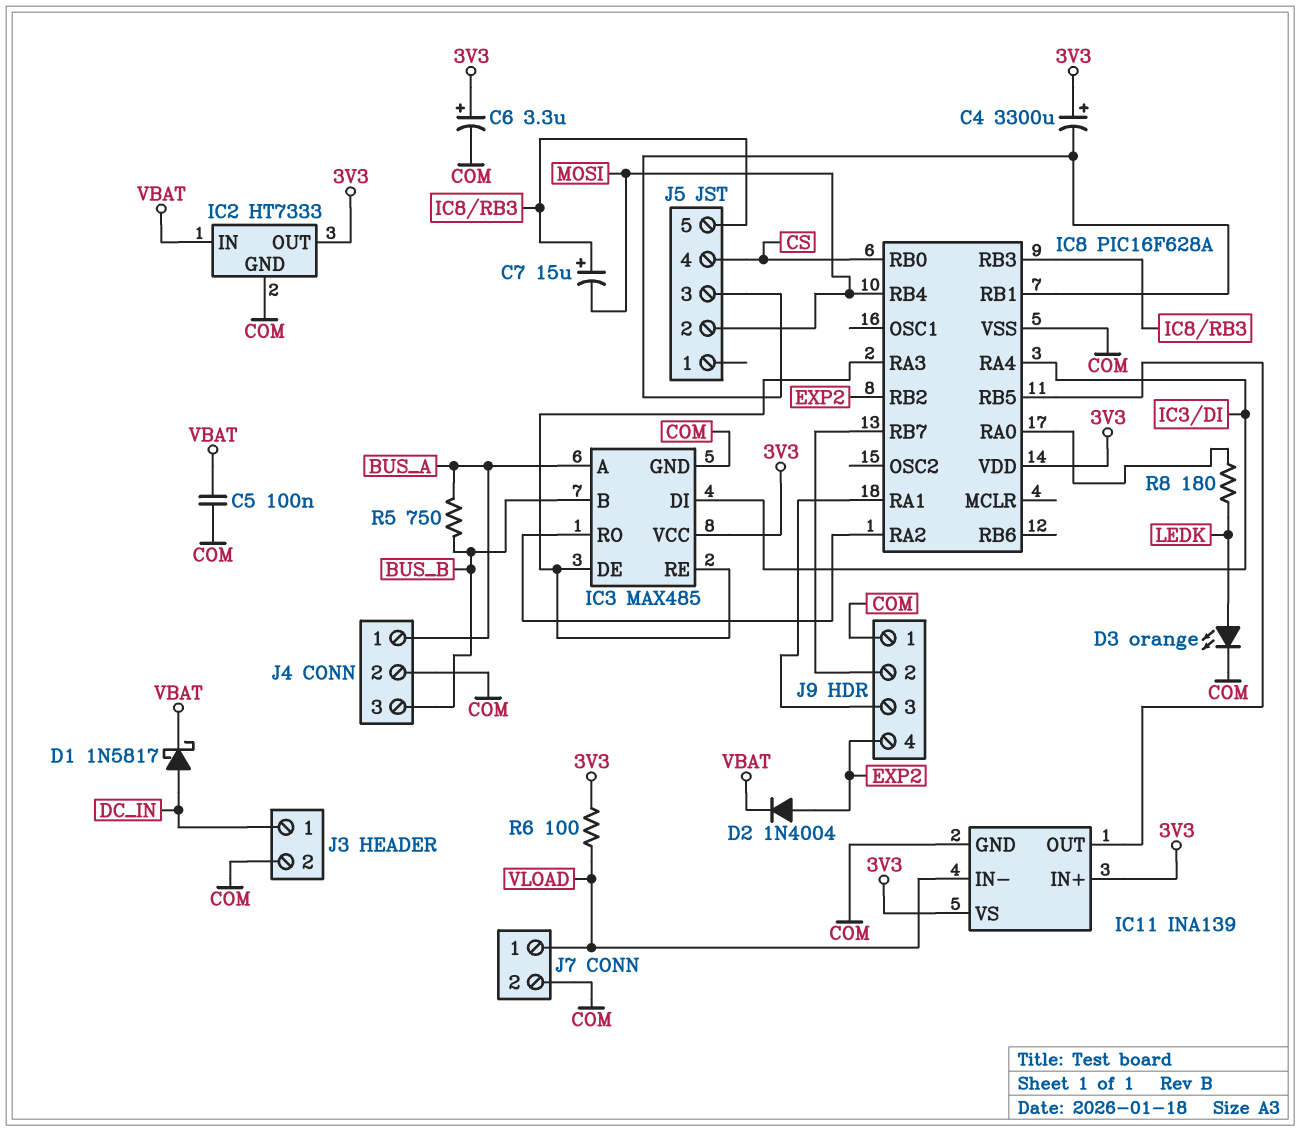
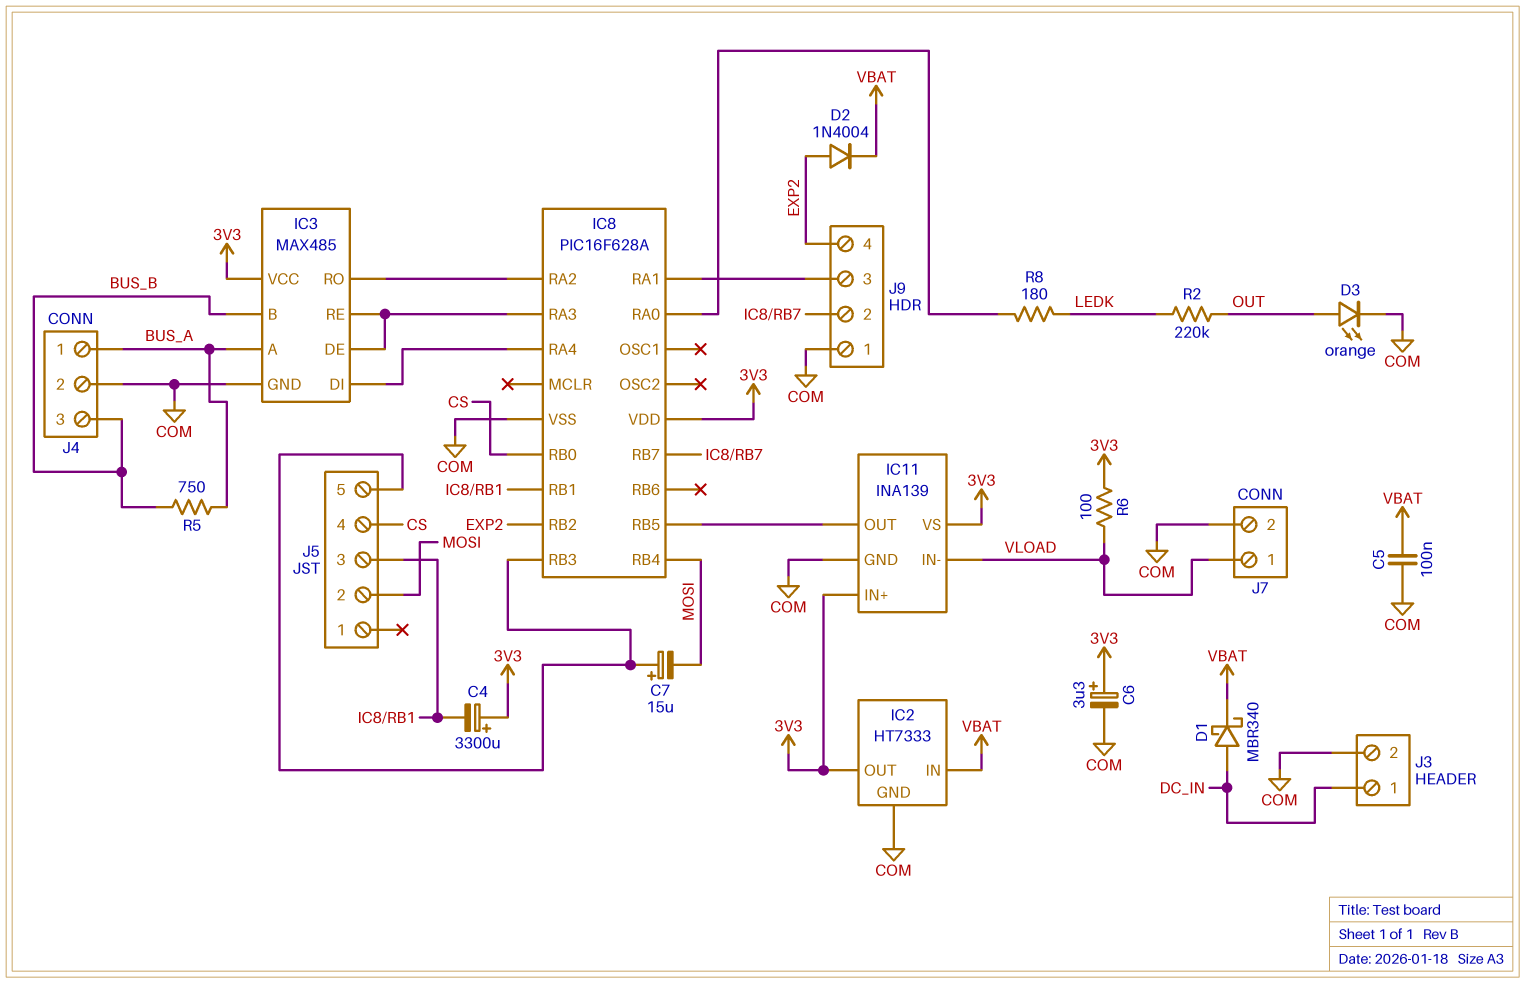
D1: schottky 1N5817 (A DC_IN, K VBAT) -> schottky MBR340 (A DC_IN, K VBAT)
D3: LED orange (A LEDK, K COM) -> LED orange (A OUT, K COM)
R2: none -> 220k (LEDK, OUT)

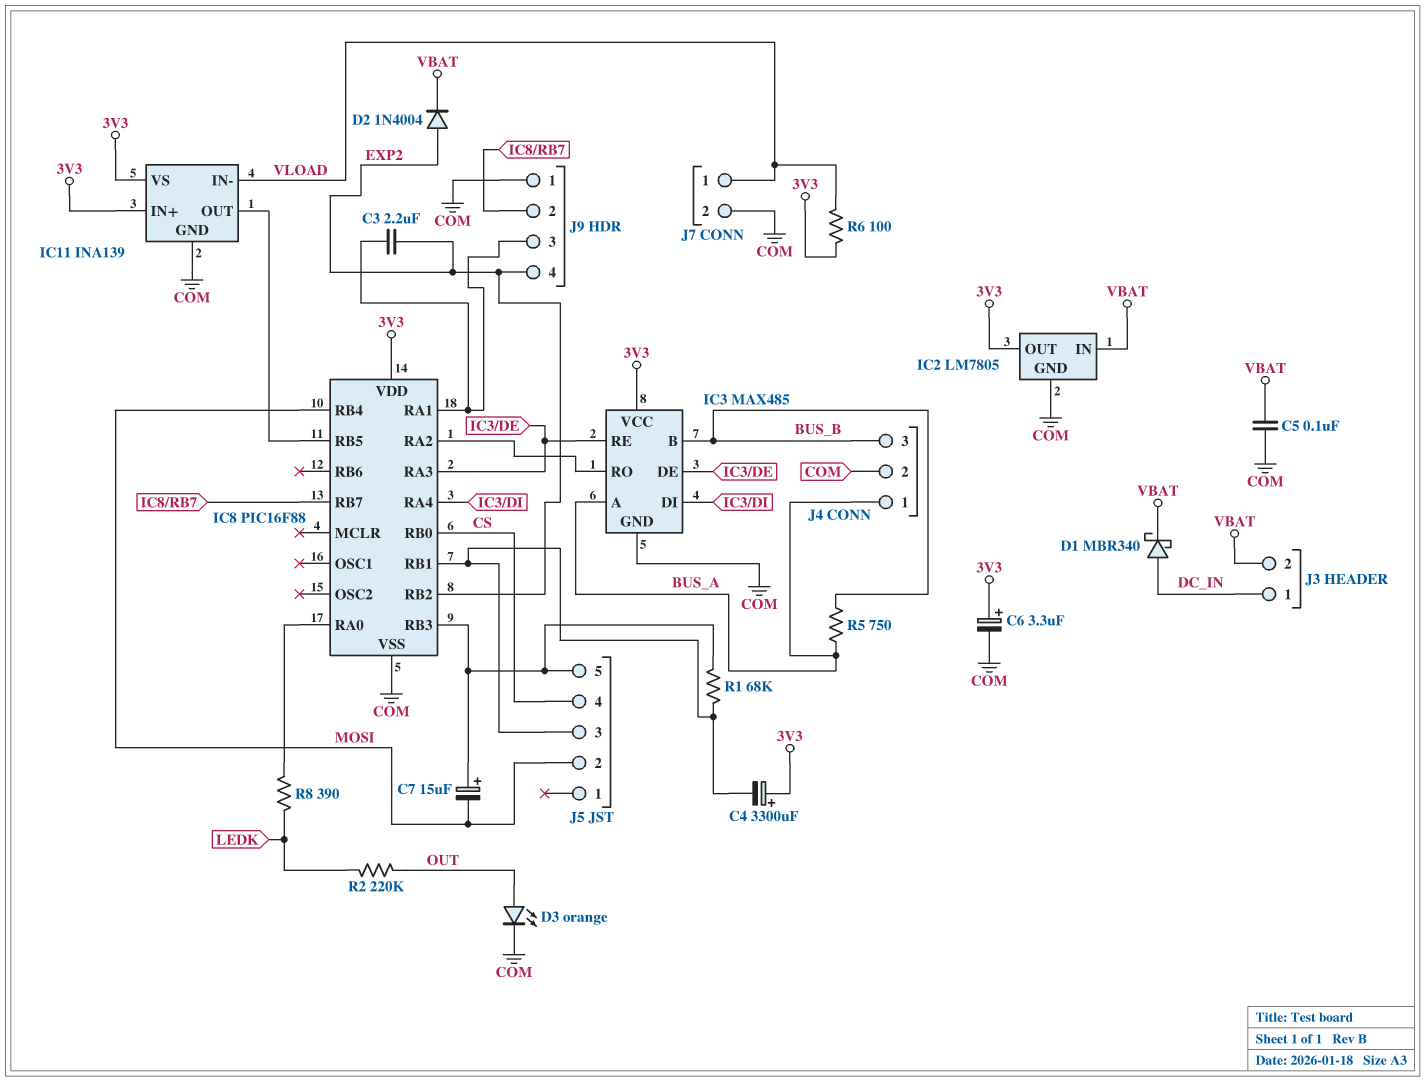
C3: none -> 2.2uF (EXP2, IC8/RA1)
IC2: HT7333 -> LM7805
IC8: PIC16F628A -> PIC16F88
J3 pin 2: COM -> VBAT
R1: none -> 68k (IC8/RB1, IC8/RB3)
R8: 180 (IC8/RA0, LEDK) -> 390 (IC8/RA0, LEDK)

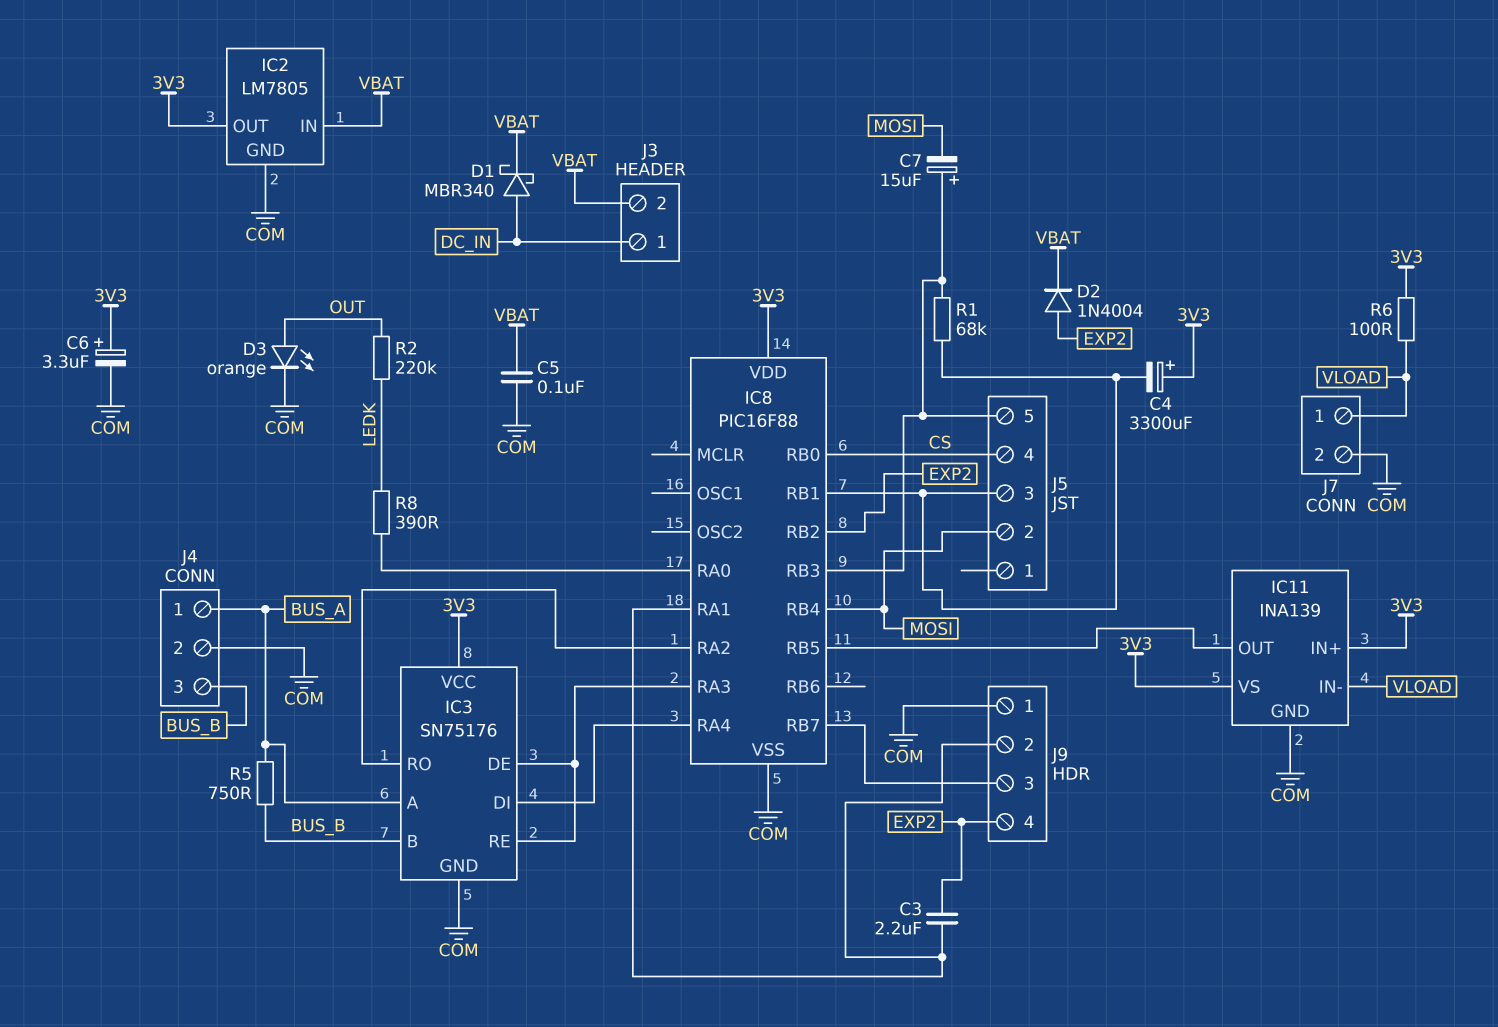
IC3: MAX485 -> SN75176
J9 pin 2: IC8/RB7 -> IC8/RA1
J9 pin 3: IC8/RA1 -> IC8/RB7

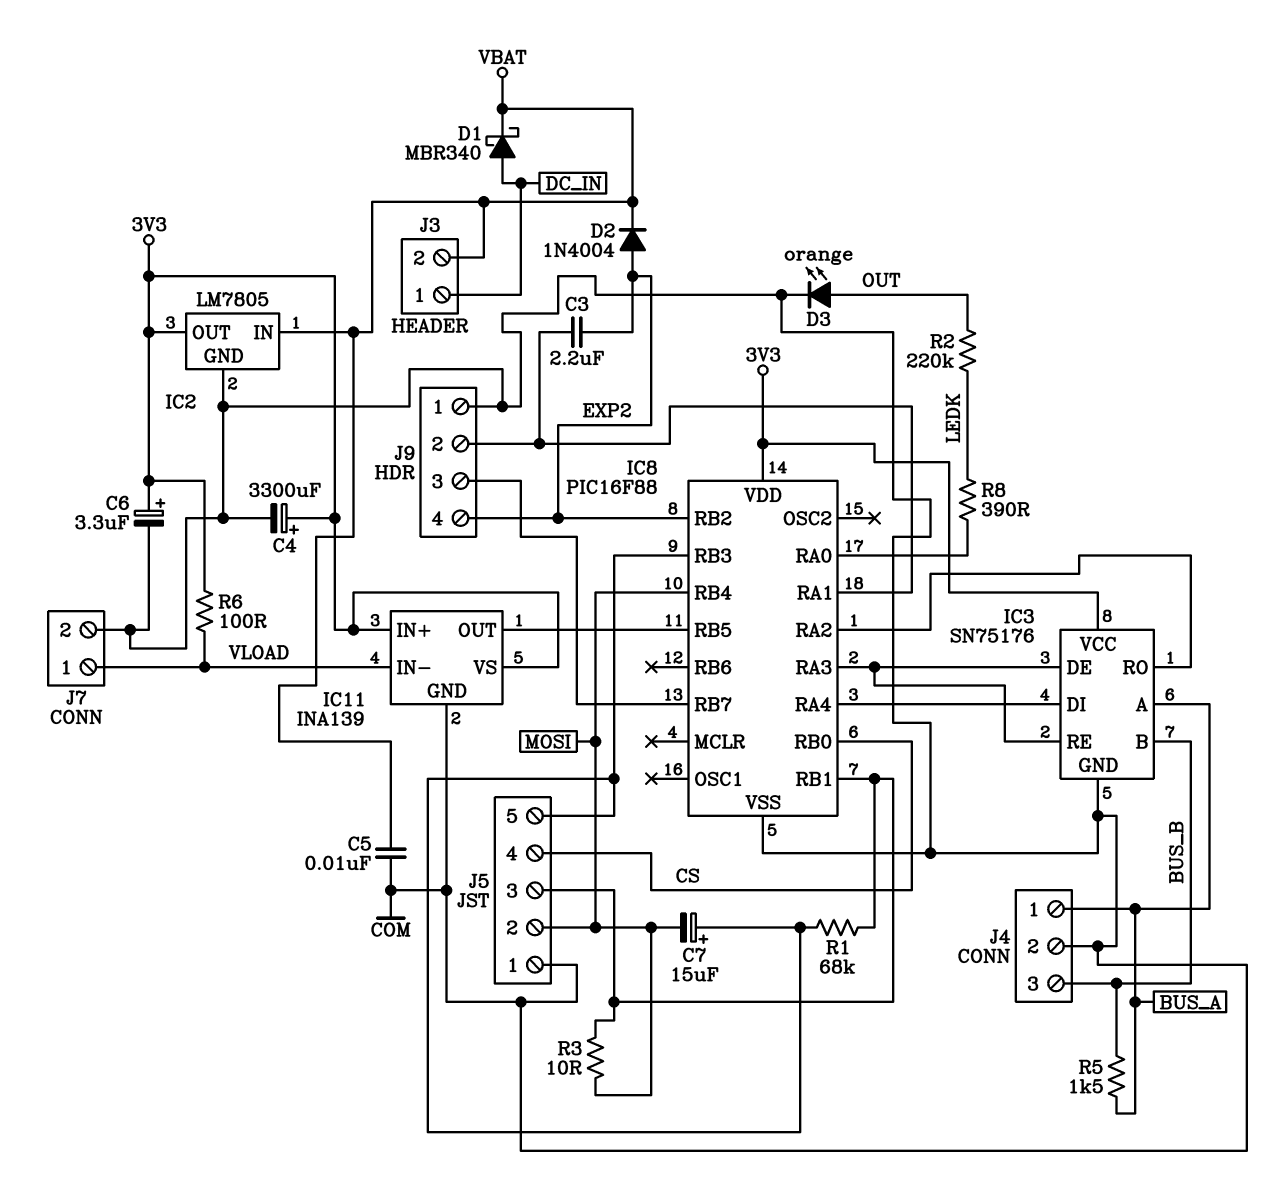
C4: 3300uF (plus 3V3, minus IC8/RB1) -> 3300uF (plus 3V3, minus COM)
C5: 100nF (COM, VBAT) -> 10nF (COM, VBAT)
J5 pin 1: none -> COM
R3: none -> 10 (IC8/RB1, MOSI)
R5: 750 (BUS_A, BUS_B) -> 1.5k (BUS_A, BUS_B)

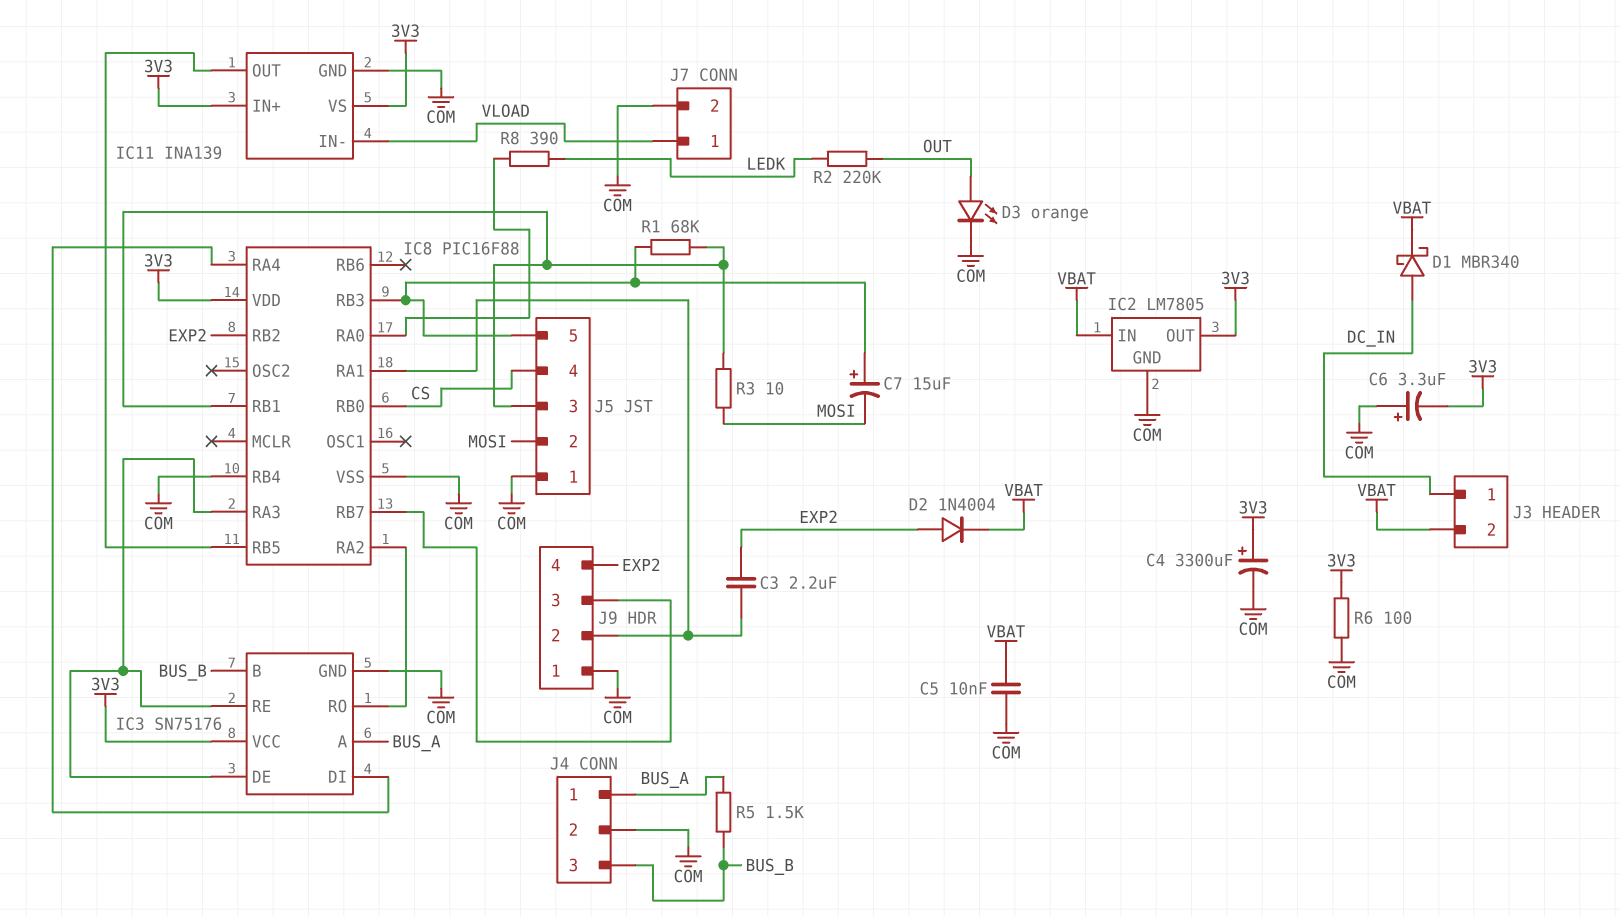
C6: 3.3uF (plus 3V3, minus COM) -> 3.3uF (plus COM, minus 3V3)
IC8 pin RB4: MOSI -> COM
R6: 100 (3V3, VLOAD) -> 100 (3V3, COM)

